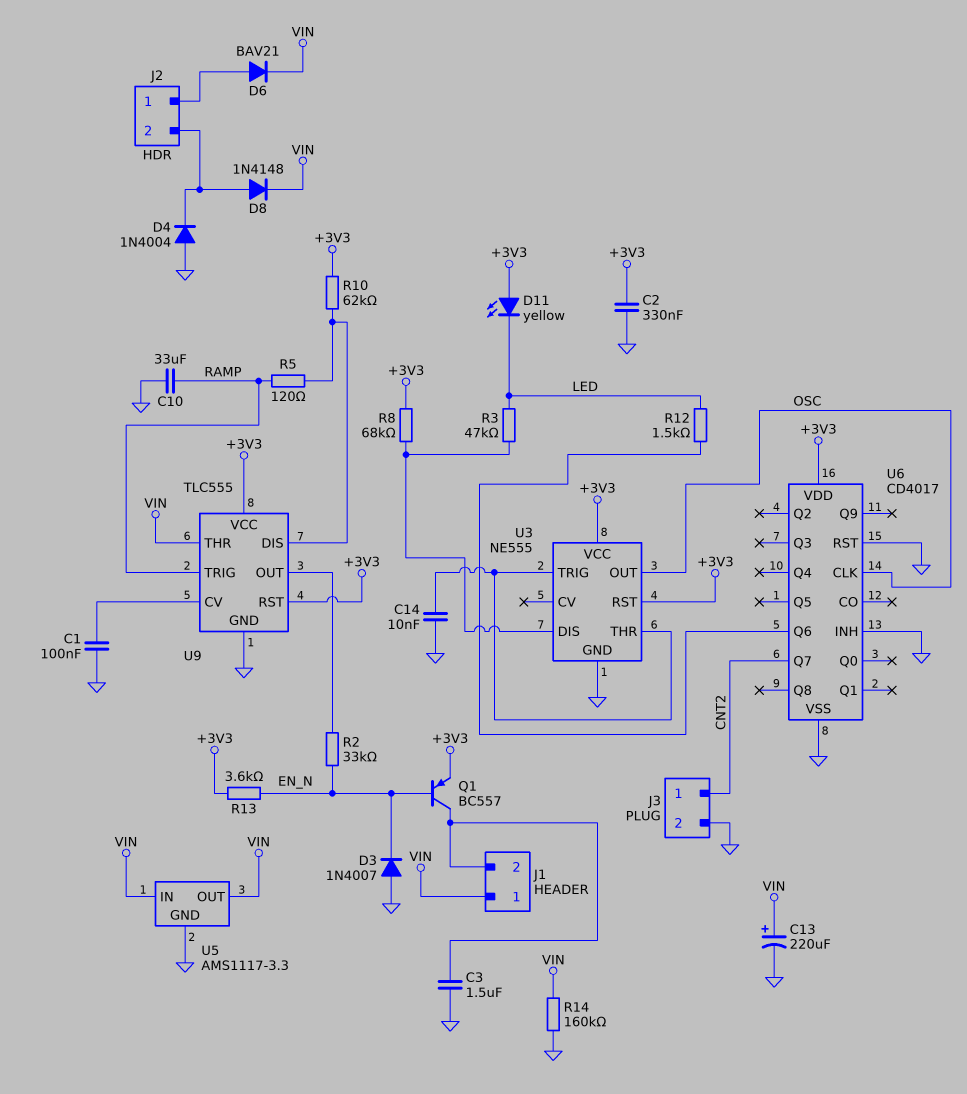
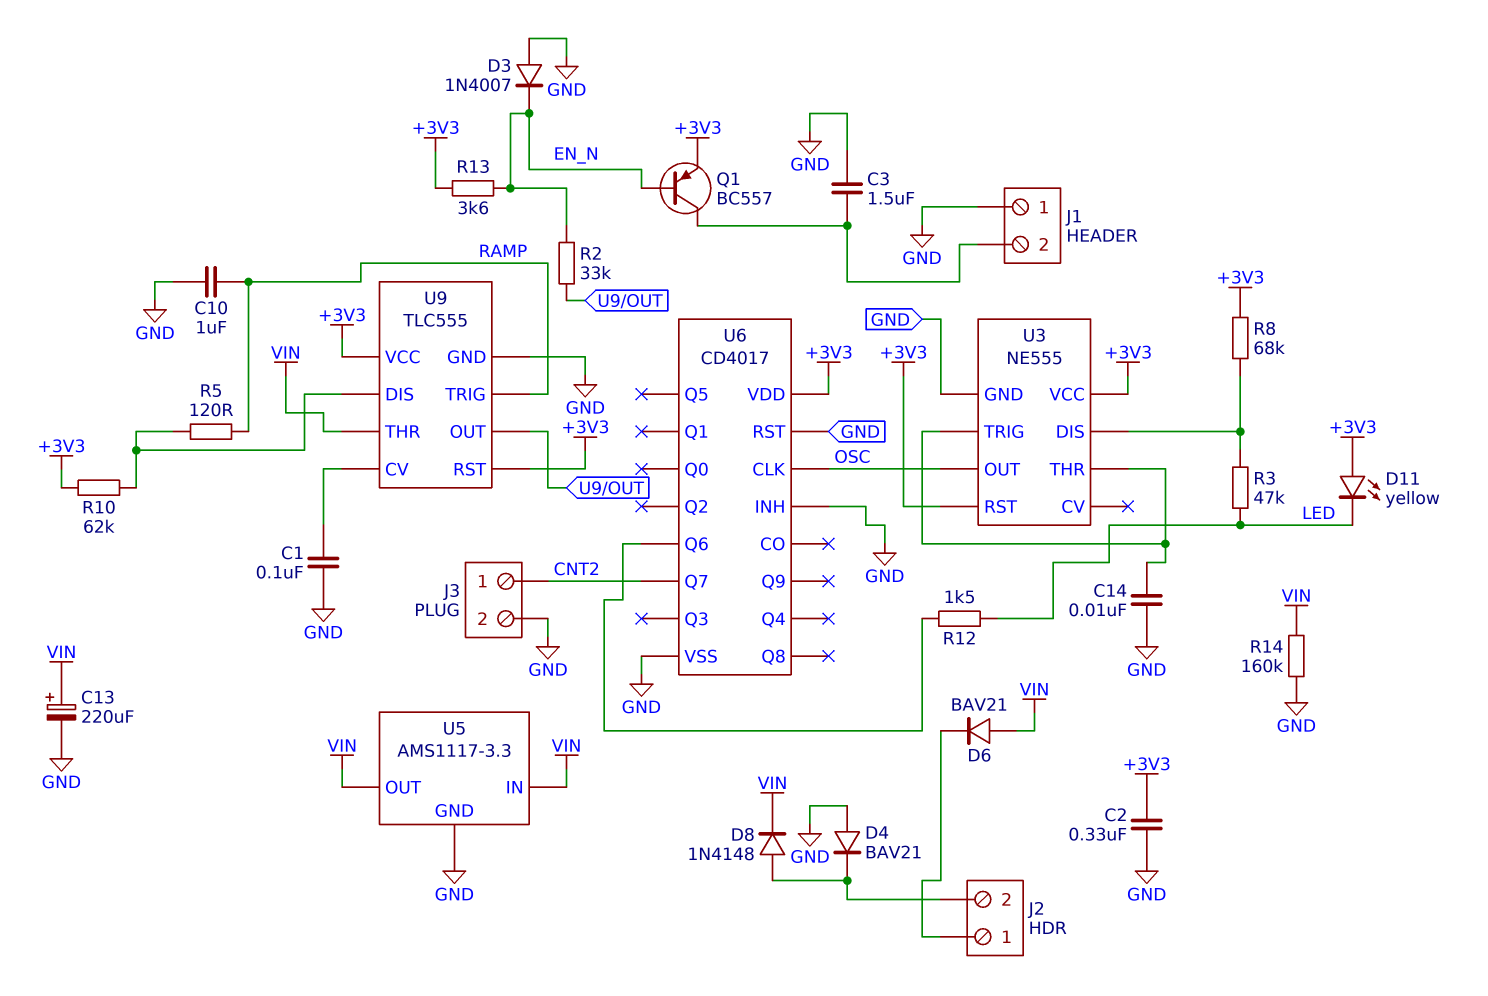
C10: 33uF (GND, RAMP) -> 1uF (GND, RAMP)
D4: diode 1N4004 (A GND, K J2/2) -> diode BAV21 (A GND, K J2/2)
D6: diode BAV21 (A J2/1, K VIN) -> diode BAV21 (A VIN, K J2/1)
J1 pin 1: VIN -> GND

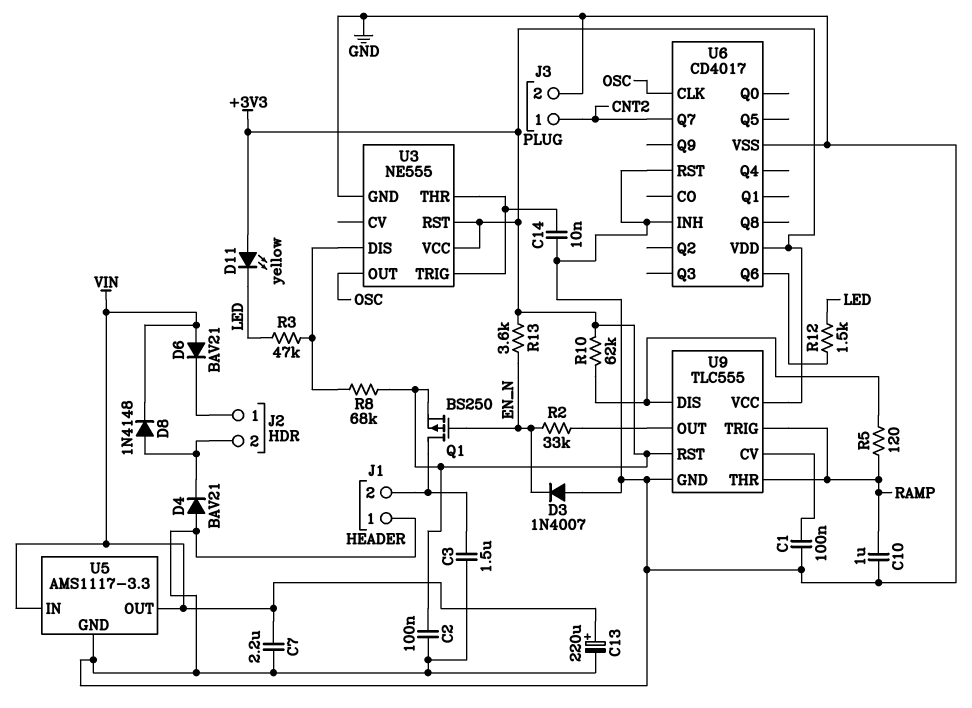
C2: 330nF (+3V3, GND) -> 100nF (+3V3, GND)
C7: none -> 2.2uF (GND, VIN)
Q1: PNP BC557 (B EN_N, C J1/2, E +3V3) -> PMOS BS250 (G EN_N, D J1/2, S +3V3)
R14: 160k (GND, VIN) -> none
U9 pin THR: VIN -> RAMP

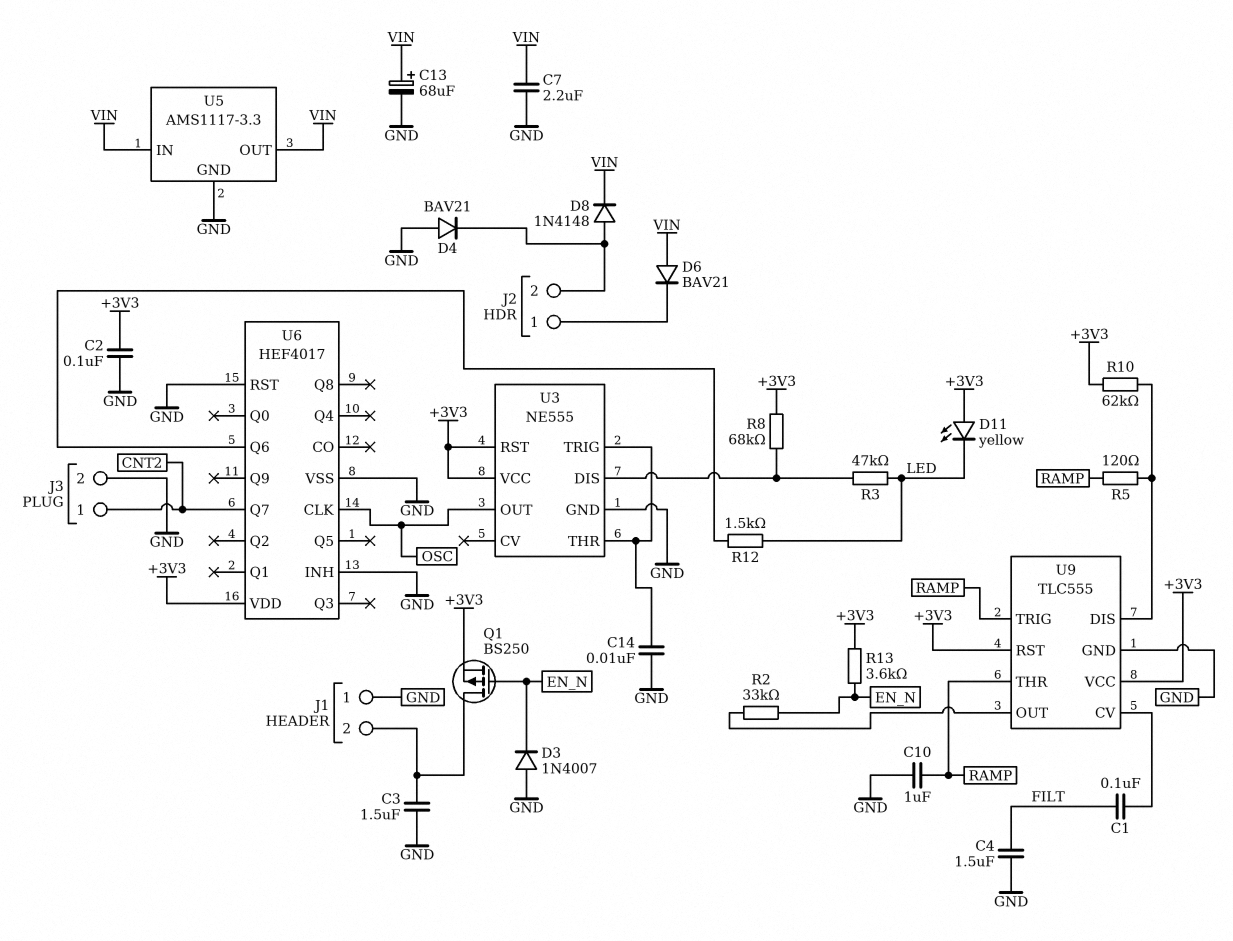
C1: 100nF (GND, U9/CV) -> 100nF (FILT, U9/CV)
C4: none -> 1.5uF (FILT, GND)
C13: 220uF (plus VIN, minus GND) -> 68uF (plus VIN, minus GND)
U6: CD4017 -> HEF4017

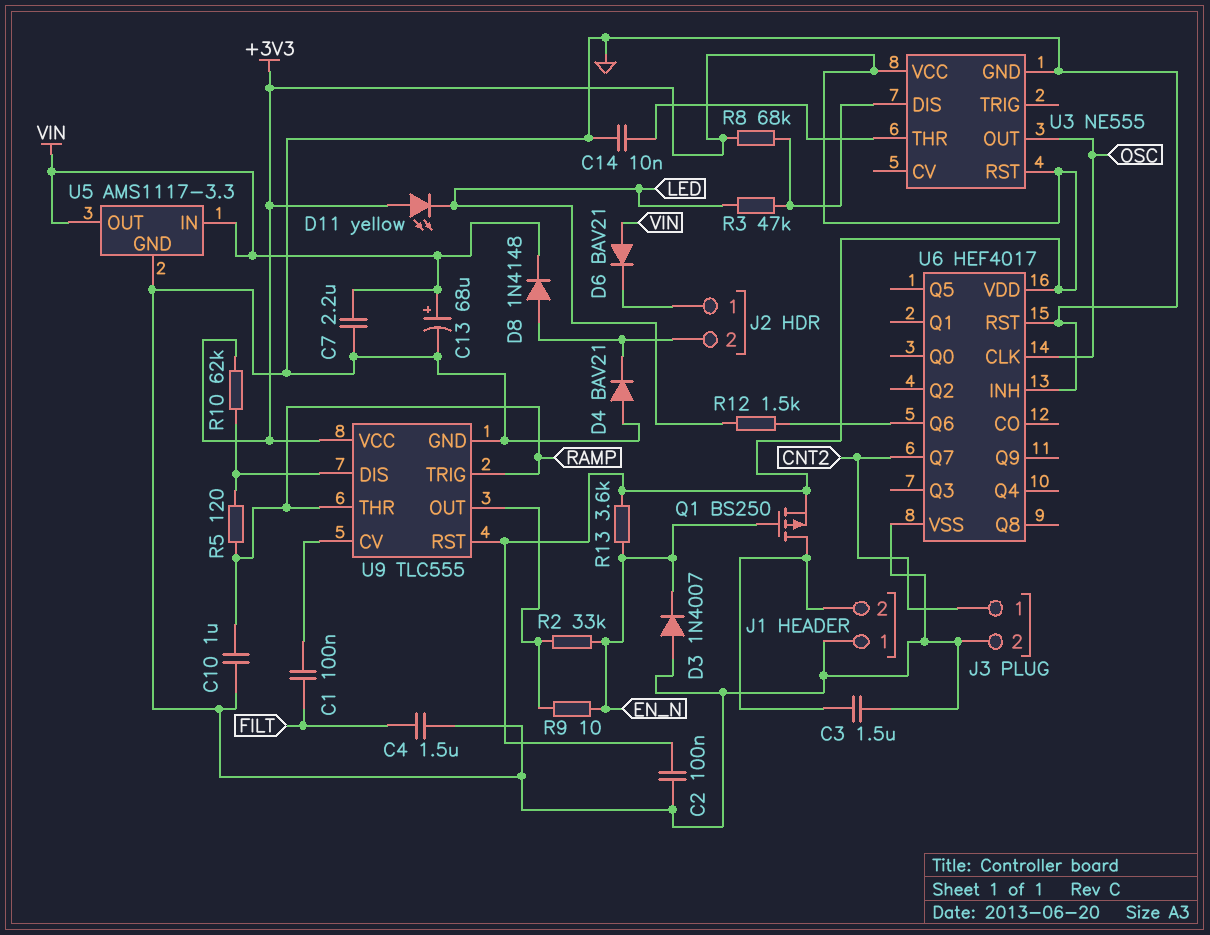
R9: none -> 10 (EN_N, U9/OUT)
U3 pin TRIG: U3/THR -> none

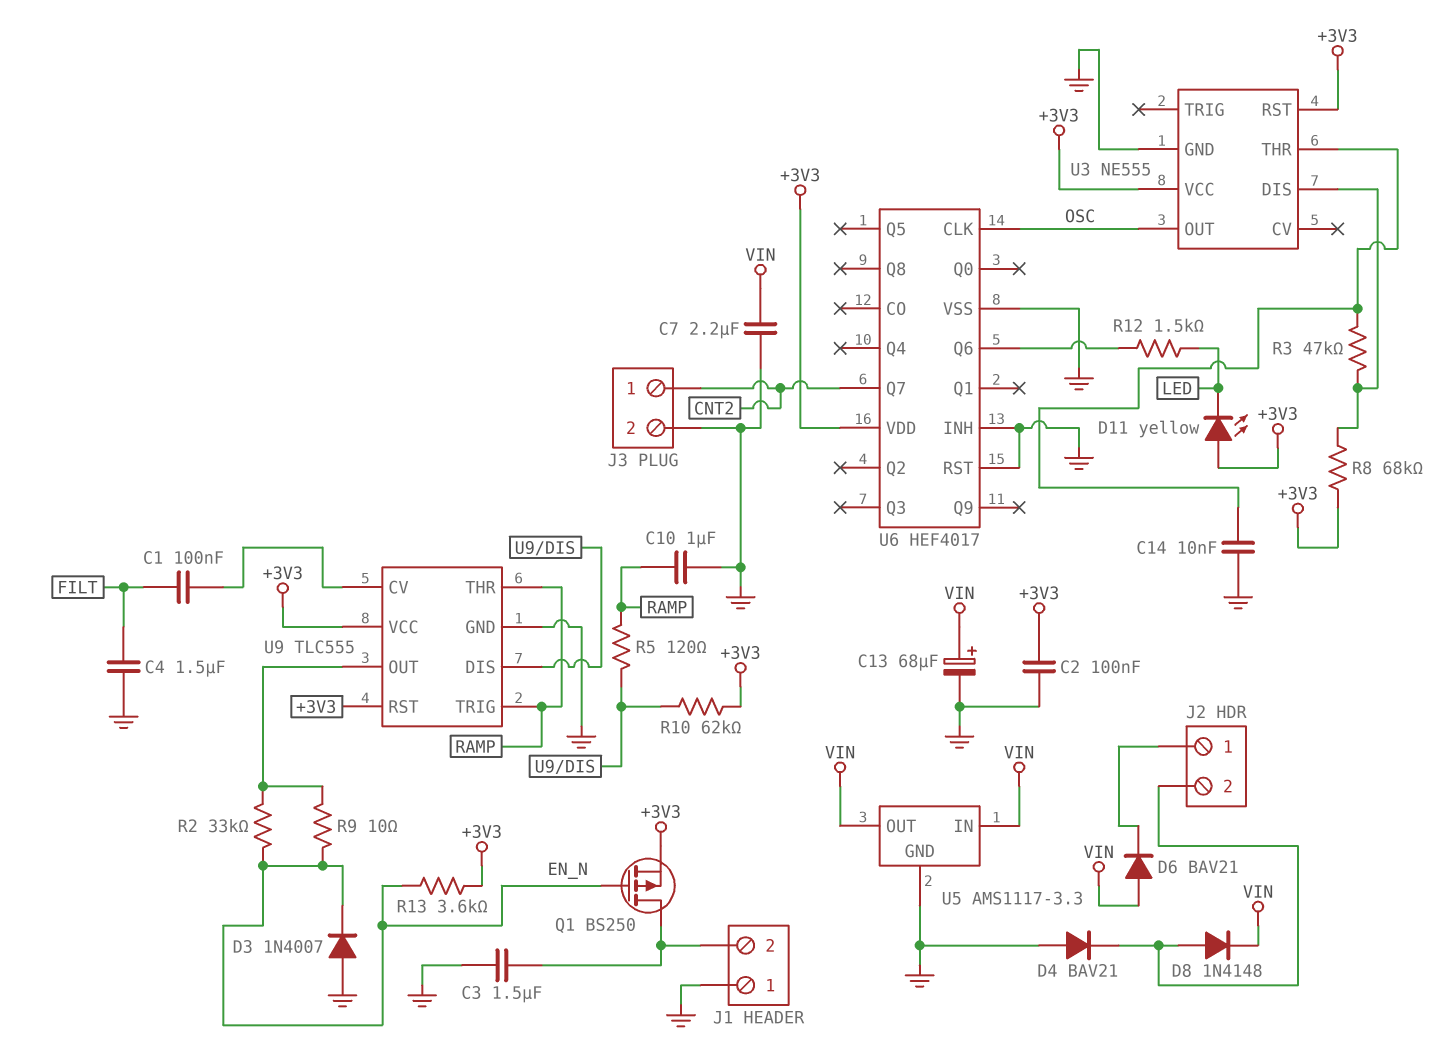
R3: 47k (LED, U3/DIS) -> 47k (U3/DIS, U3/THR)

